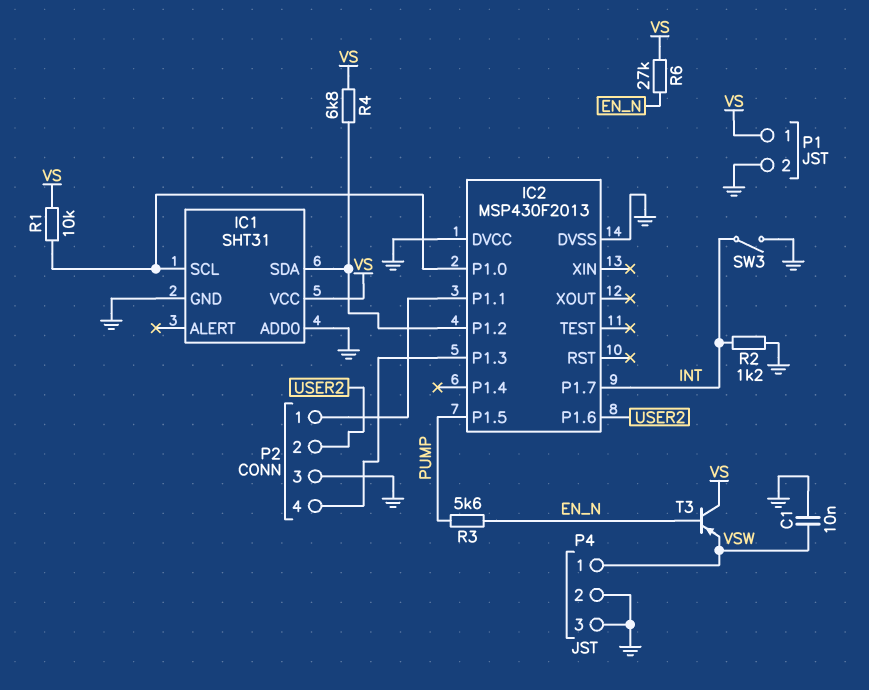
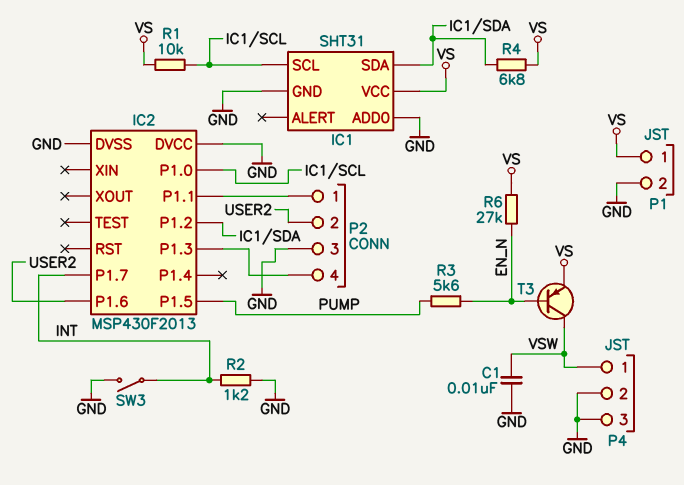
T3: PNP (B EN_N, C VS, E VSW) -> PNP (B EN_N, C VSW, E VS)

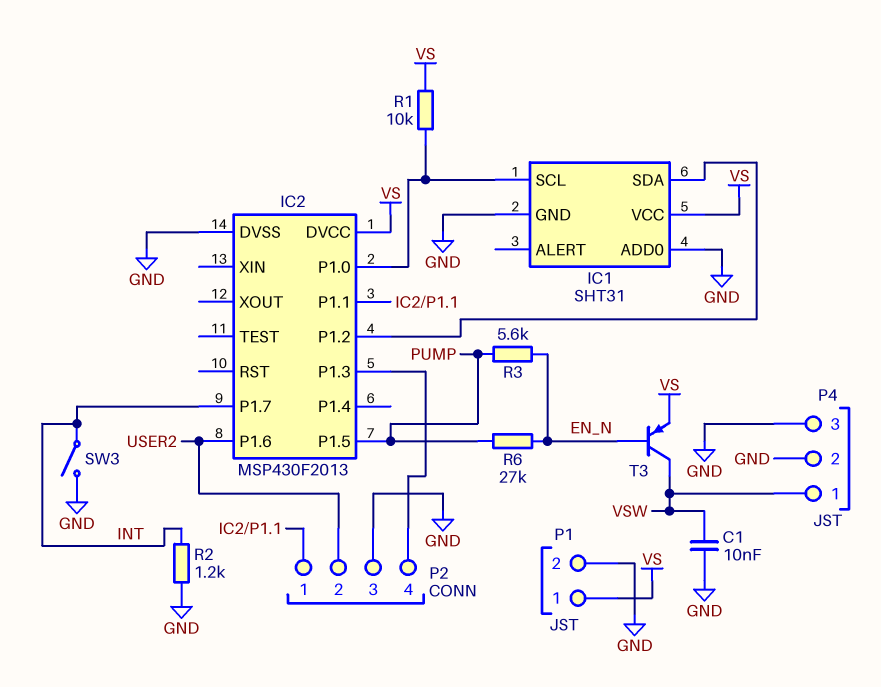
IC2 pin DVCC: GND -> VS
R4: 6.8k (IC1/SDA, VS) -> none
R6: 27k (EN_N, VS) -> 27k (EN_N, PUMP)

